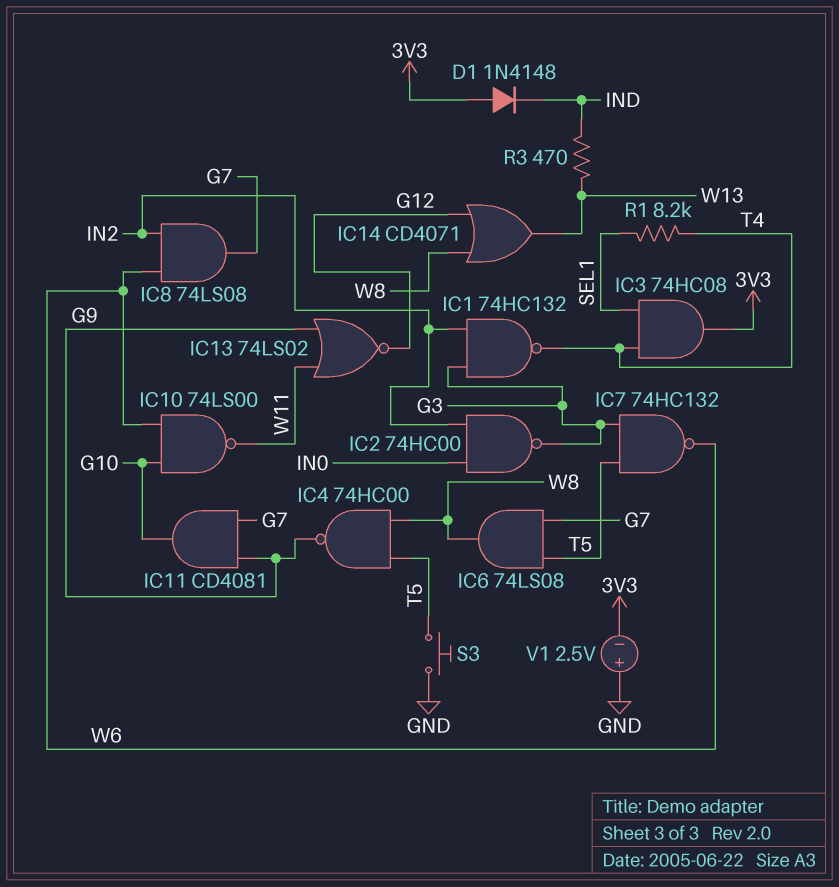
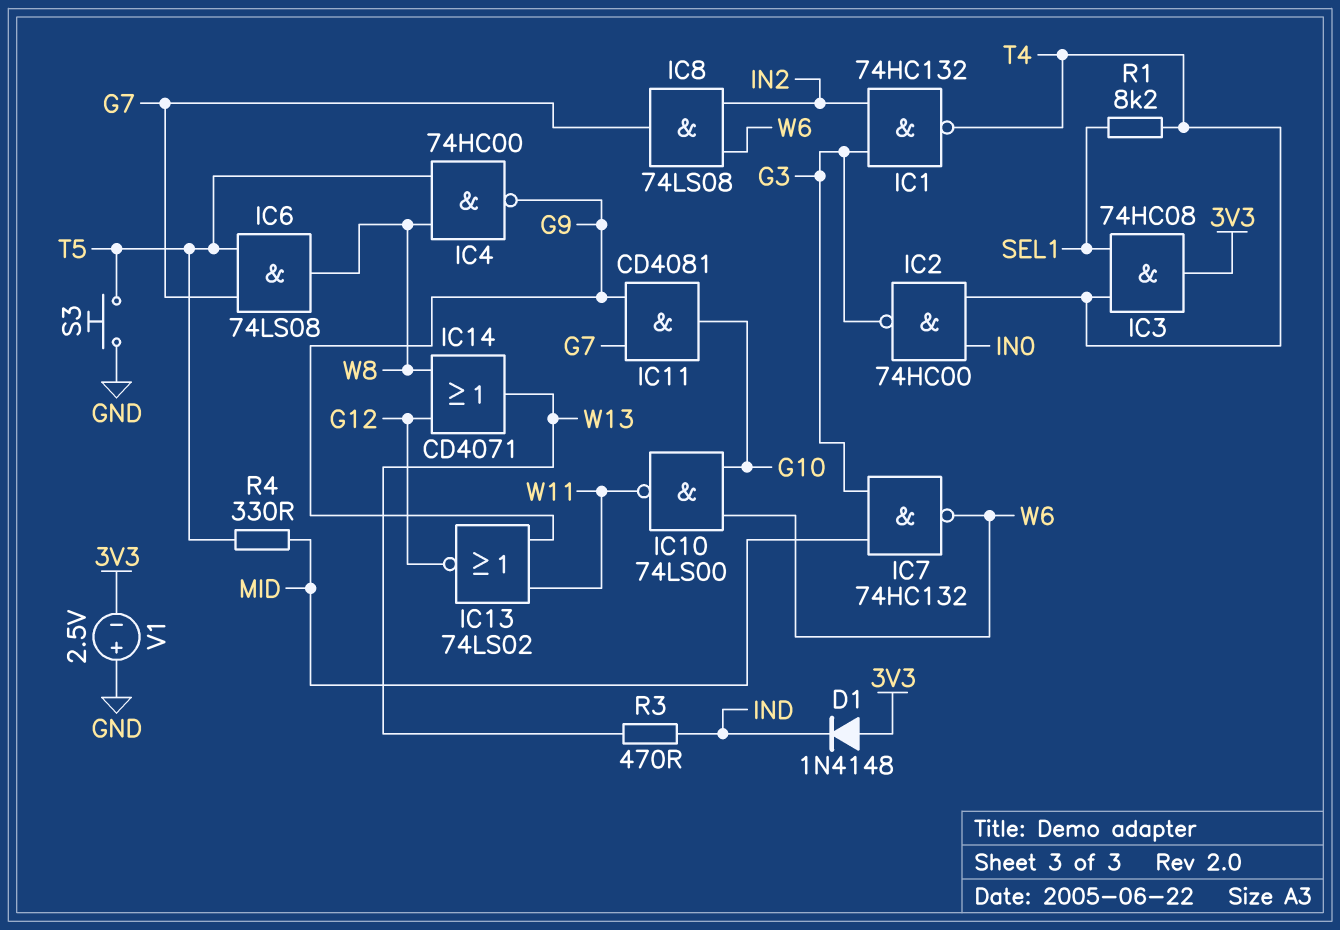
IC2: NAND 74HC00 (in IN0, in IN2, out G3) -> NAND 74HC00 (in IN0, in T4, out G3)
IC7: NAND 74HC132 (in G3, in T5, out W6) -> NAND 74HC132 (in G3, in MID, out W6)
R4: none -> 330 (MID, T5)

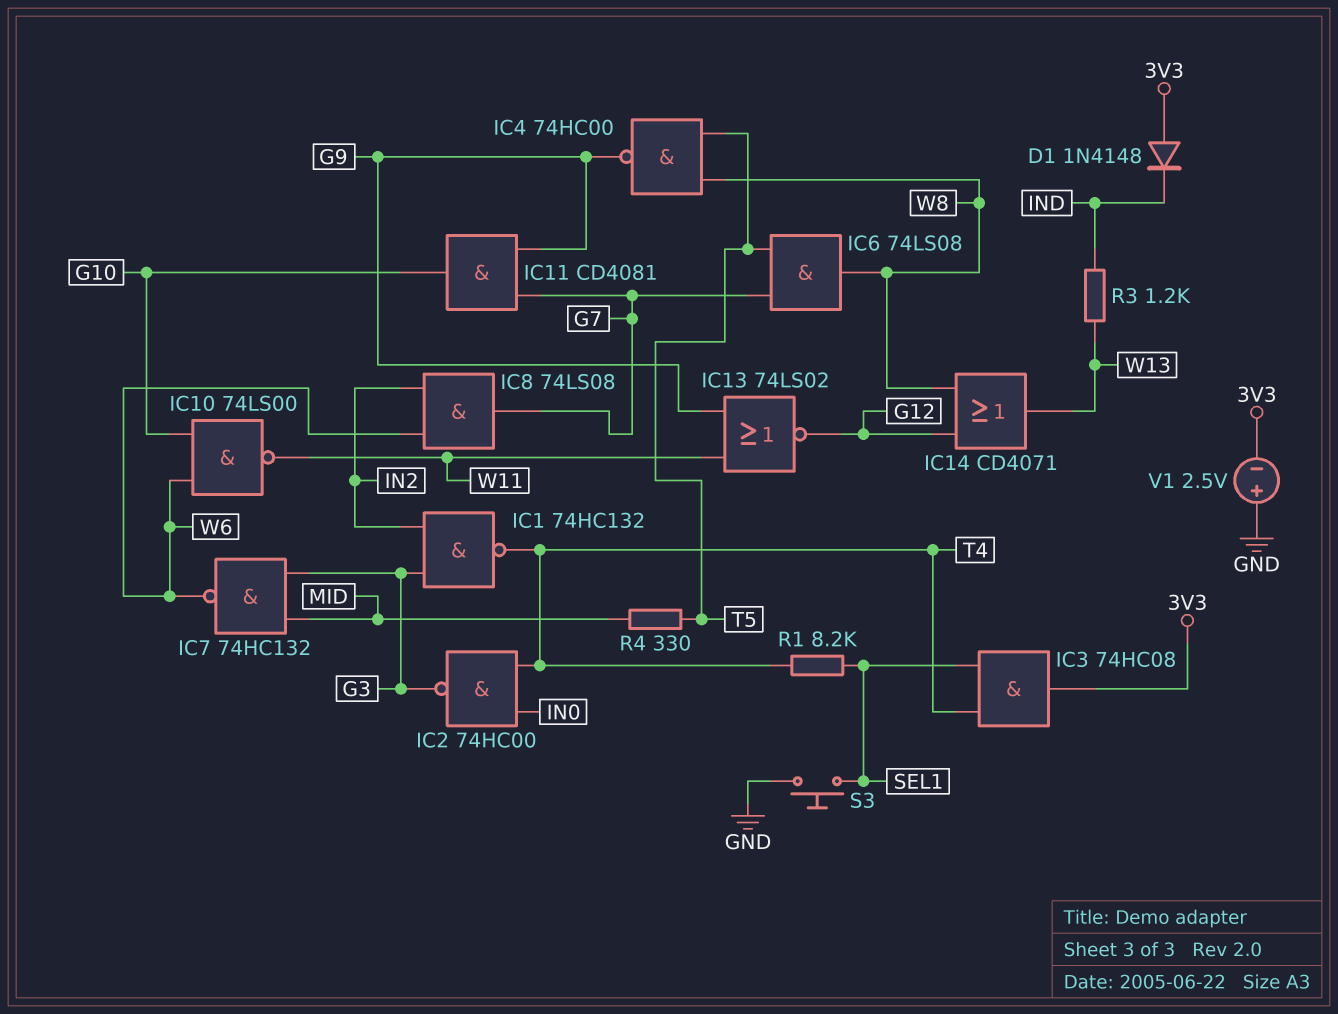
R3: 470 (IND, W13) -> 1.2k (IND, W13)
S3: button (GND, T5) -> button (GND, SEL1)

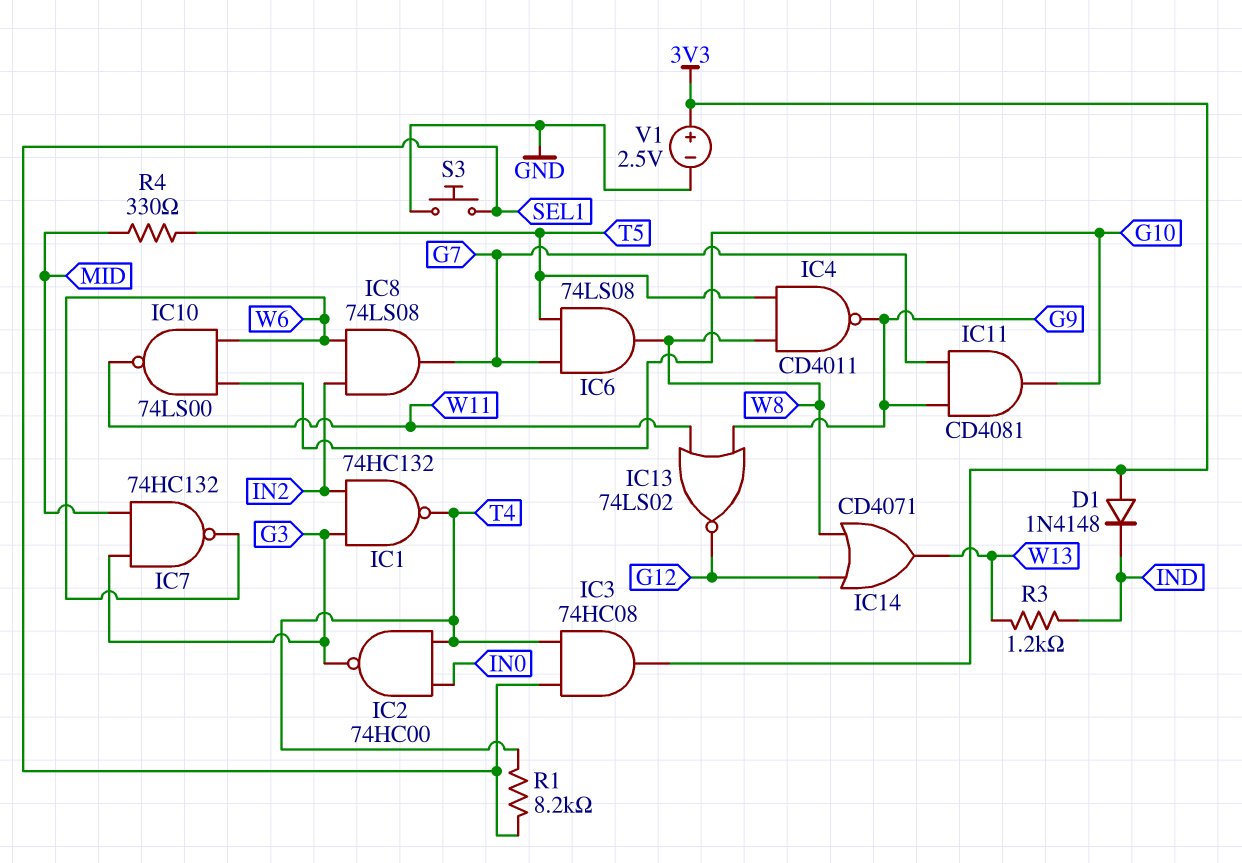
IC4: NAND 74HC00 (in T5, in W8, out G9) -> NAND CD4011 (in T5, in W8, out G9)
V1: 2.5V (plus GND, minus 3V3) -> 2.5V (plus 3V3, minus GND)

